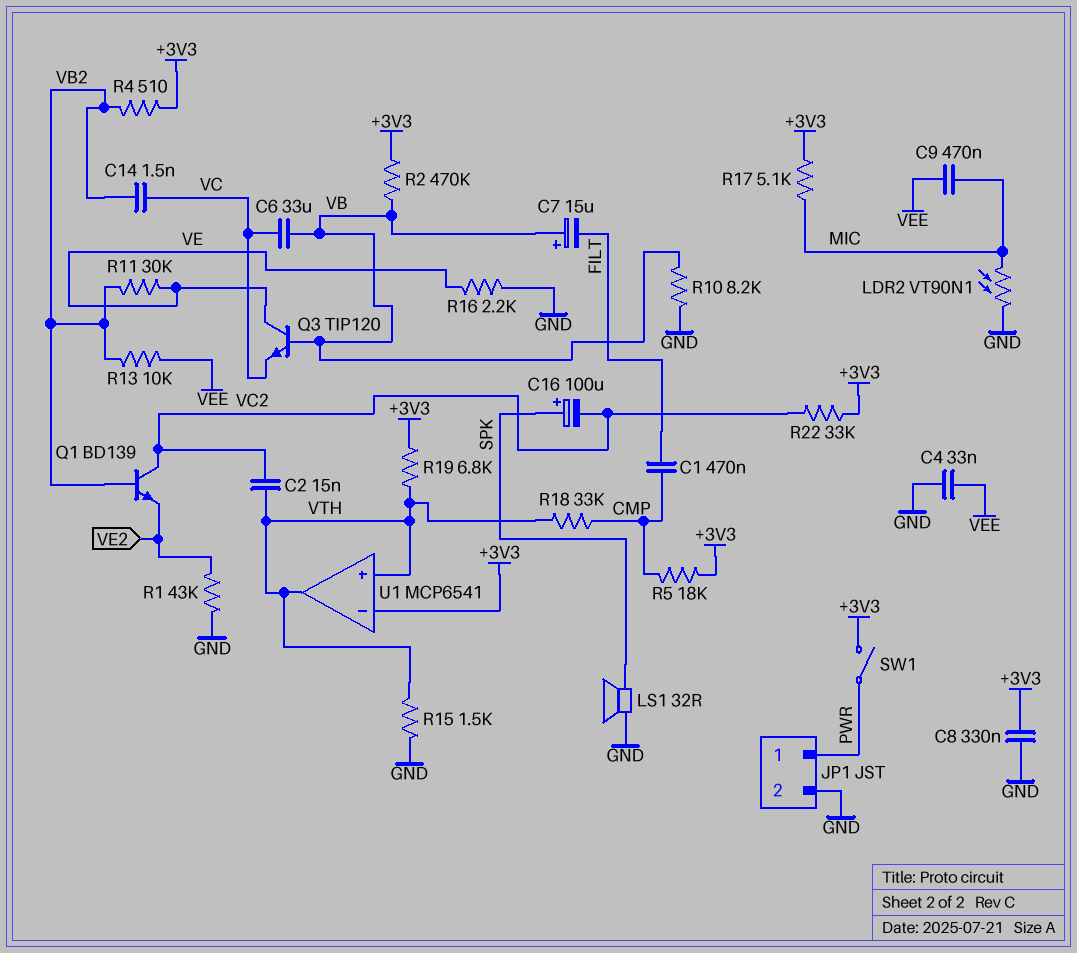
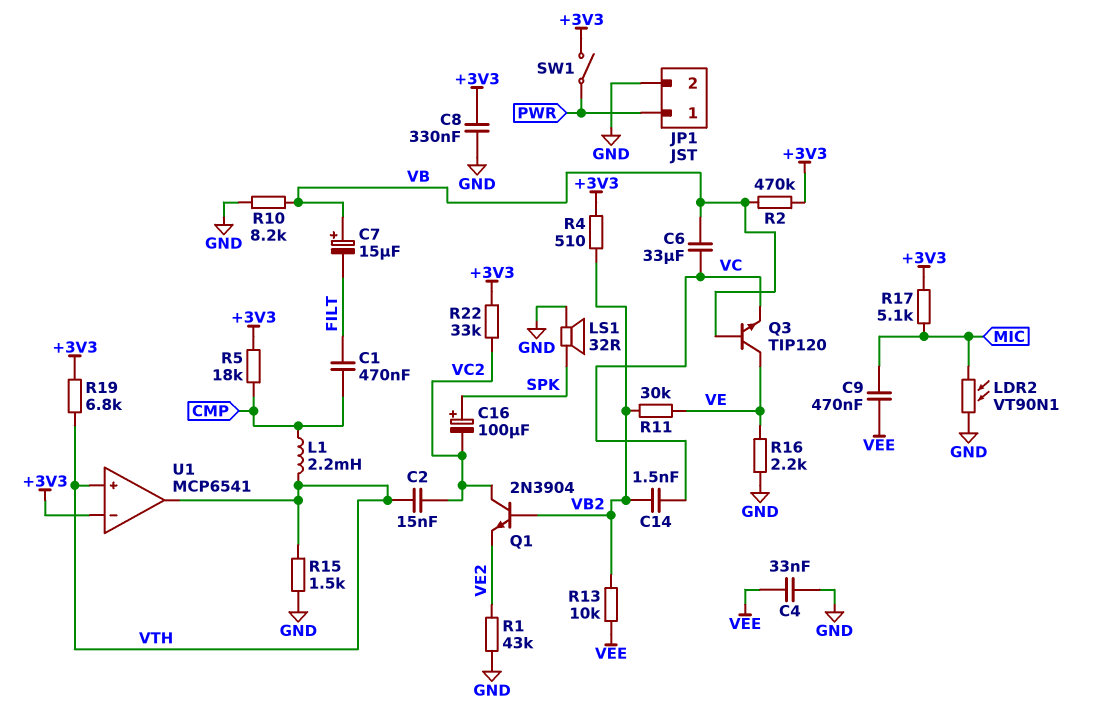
L1: none -> 2.2mH (CMP, VTH)
Q1: NPN BD139 (B VB2, C VC2, E VE2) -> NPN 2N3904 (B VB2, C VC2, E VE2)
R18: 33k (CMP, VTH) -> none

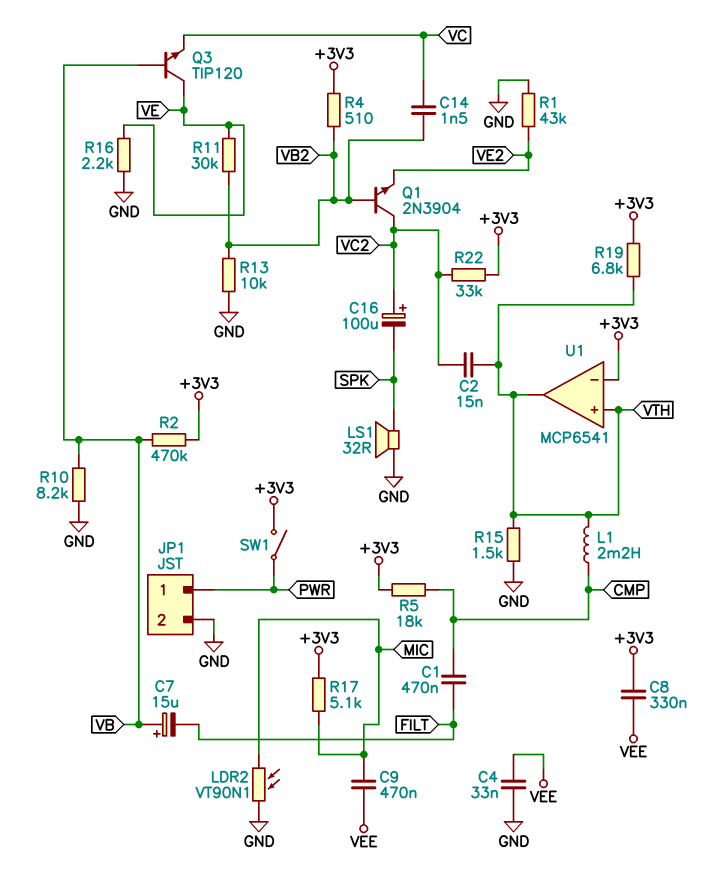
C6: 33uF (VB, VC) -> none
C8: 330nF (+3V3, GND) -> 330nF (+3V3, VEE)
C16: 100uF (plus SPK, minus VC2) -> 100uF (plus VC2, minus SPK)
R13: 10k (VB2, VEE) -> 10k (GND, VB2)

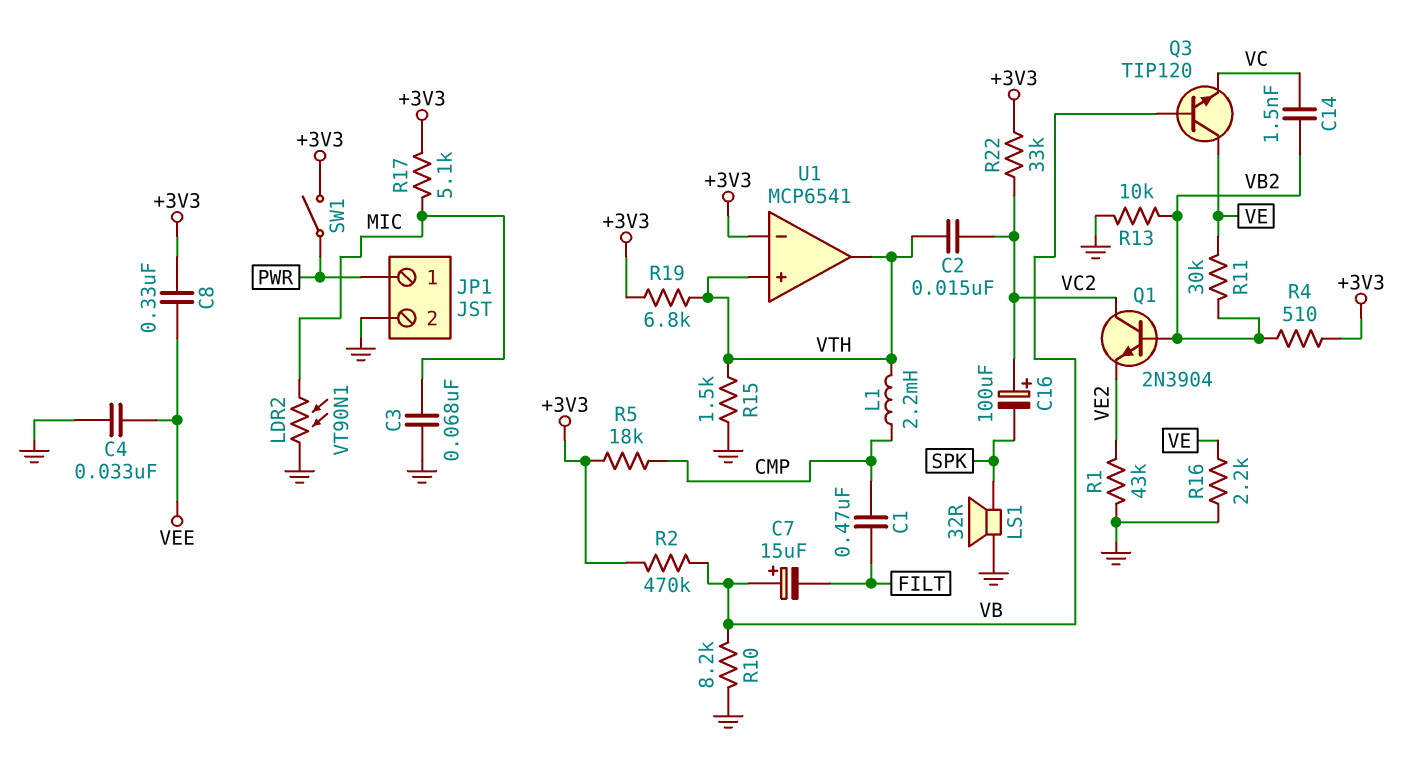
C3: none -> 68nF (GND, MIC)
C9: 470nF (MIC, VEE) -> none

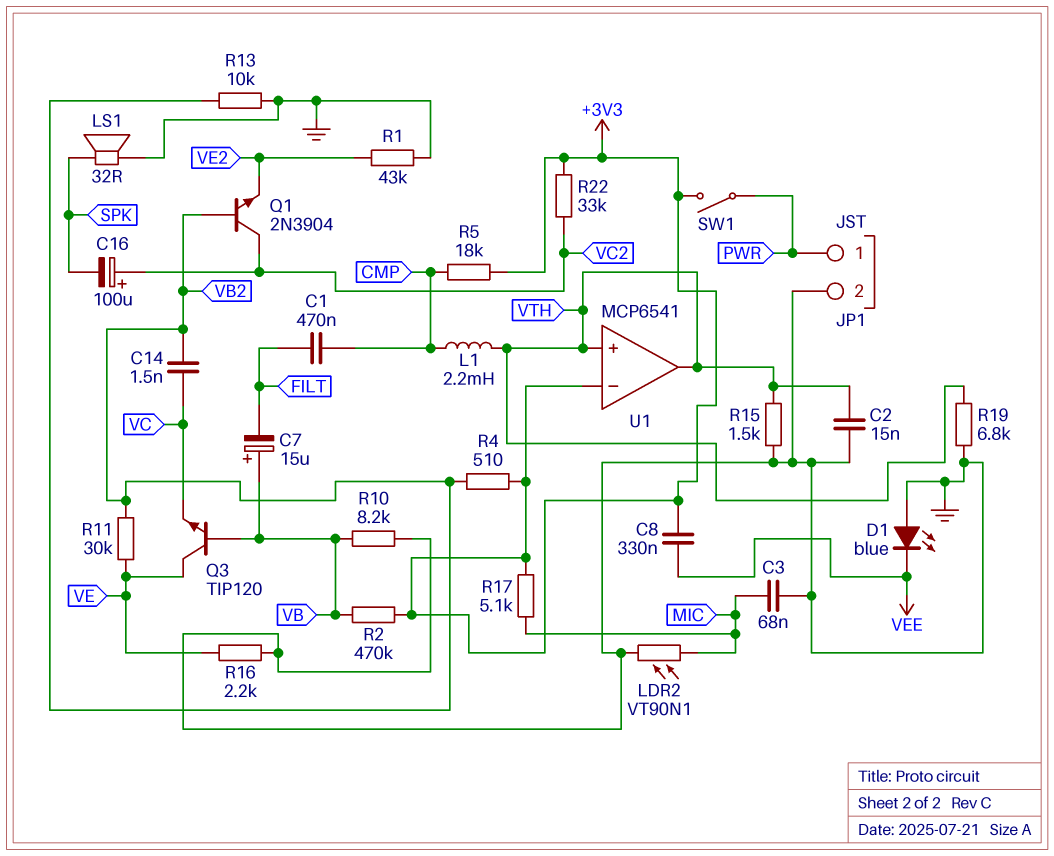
C2: 15nF (VC2, VTH) -> 15nF (GND, VTH)
C4: 33nF (GND, VEE) -> none
D1: none -> LED blue (A GND, K VEE)
R19: 6.8k (+3V3, VTH) -> 6.8k (GND, VTH)

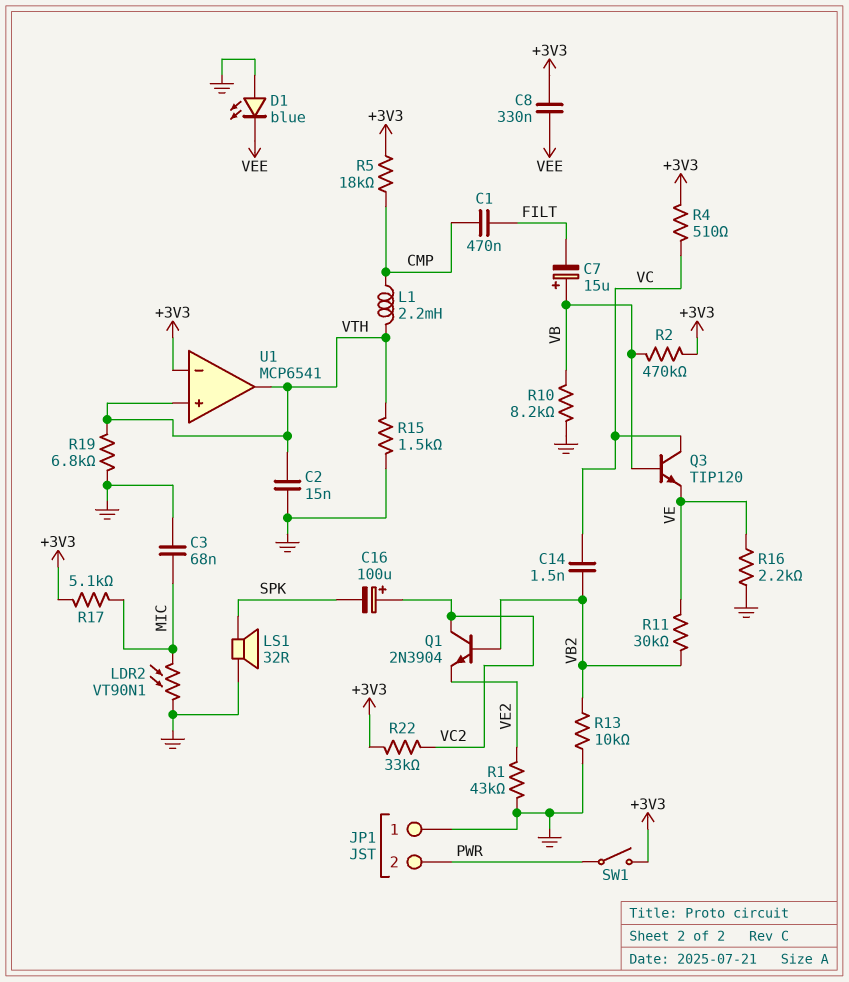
JP1 pin 1: PWR -> GND
JP1 pin 2: GND -> PWR
Q3: NPN TIP120 (B VB, C VE, E VC) -> NPN TIP120 (B VB, C VC, E VE)
R4: 510 (+3V3, VB2) -> 510 (+3V3, VC)

